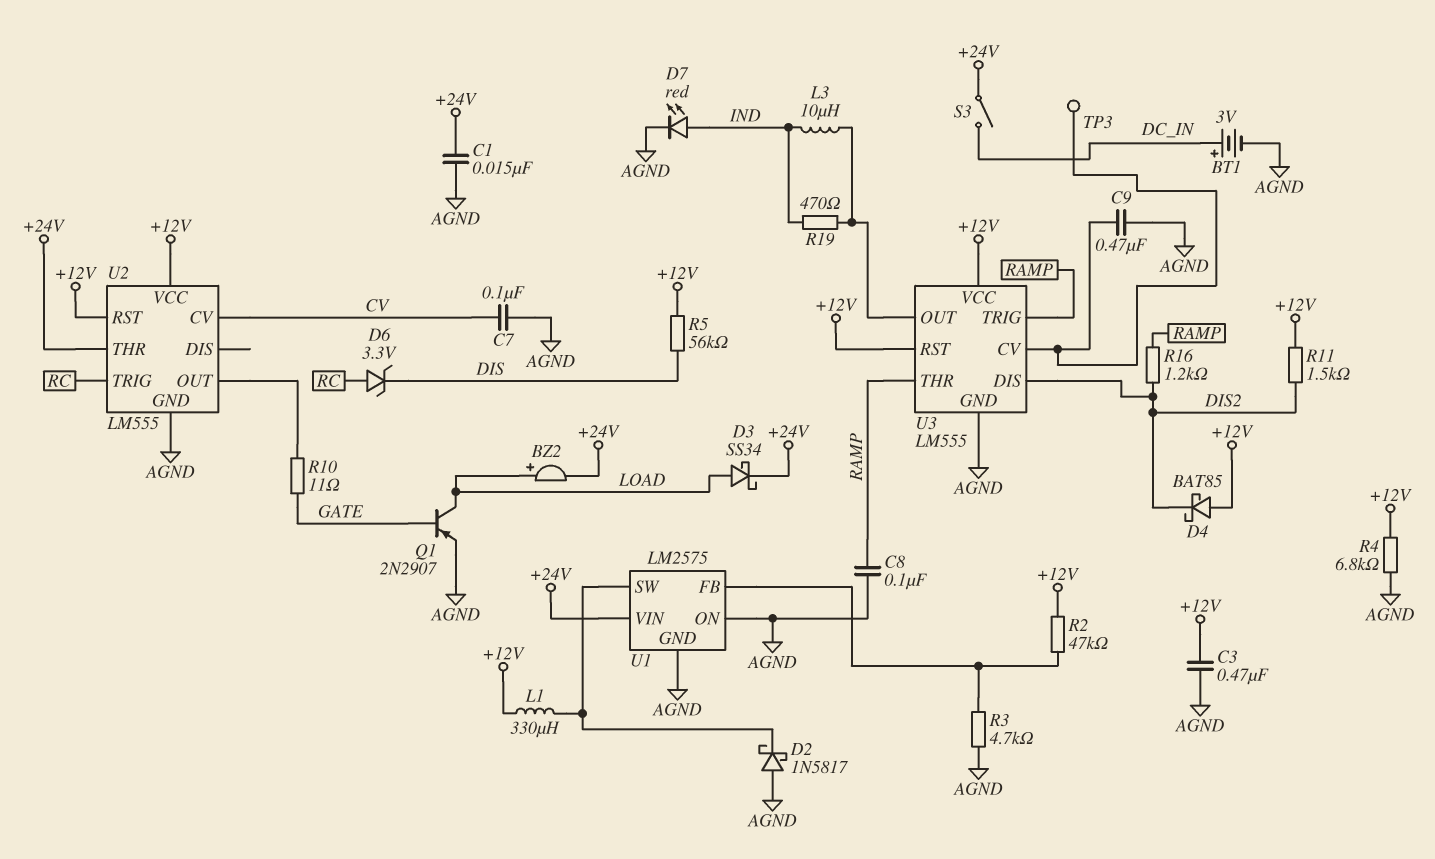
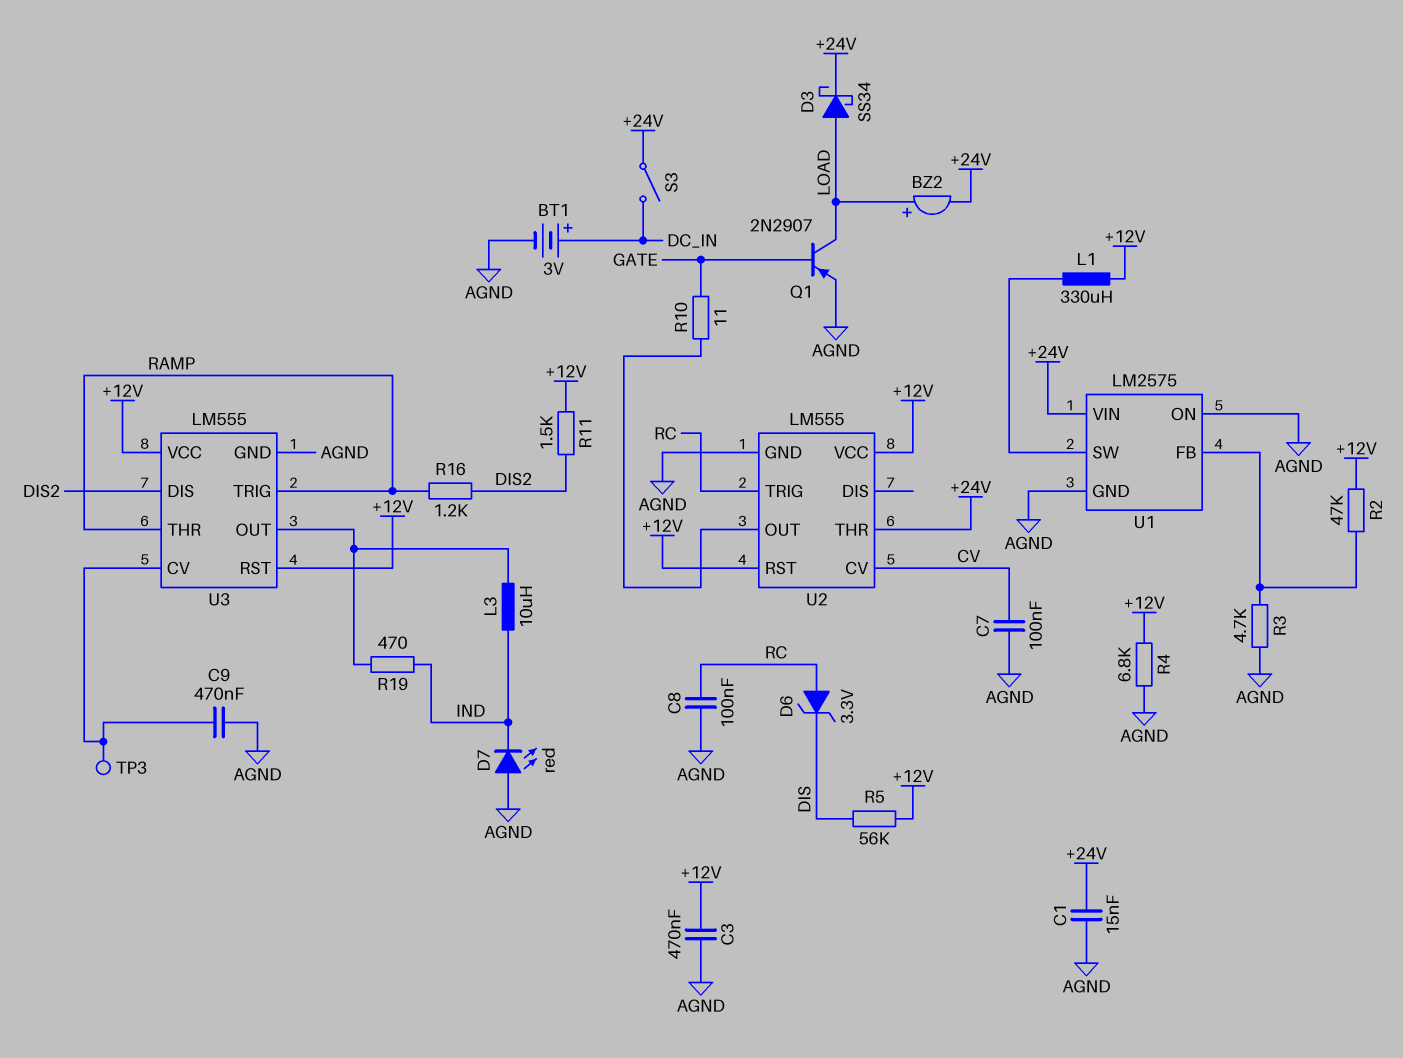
C8: 100nF (AGND, RAMP) -> 100nF (AGND, RC)
D2: schottky 1N5817 (A AGND, K U1/SW) -> none
D4: schottky BAT85 (A +12V, K DIS2) -> none
D7: LED red (A IND, K AGND) -> LED red (A AGND, K IND)

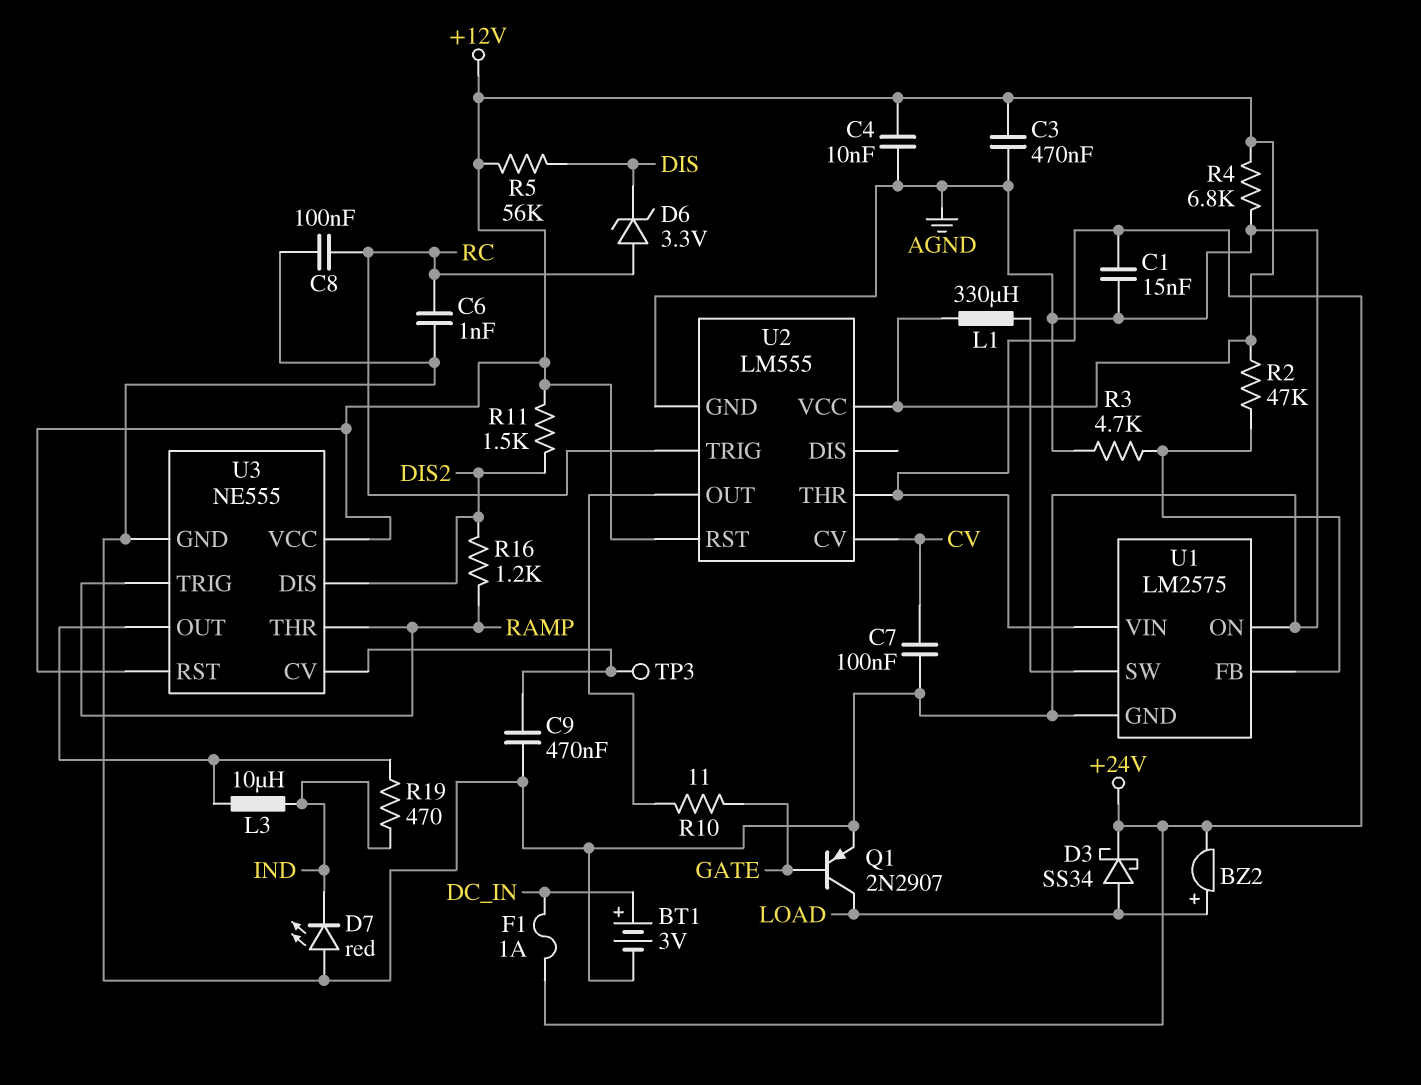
C4: none -> 10nF (+12V, AGND)
C6: none -> 1nF (AGND, RC)
F1: none -> 1A (+24V, DC_IN)
S3: switch (+24V, DC_IN) -> none
U3: LM555 -> NE555

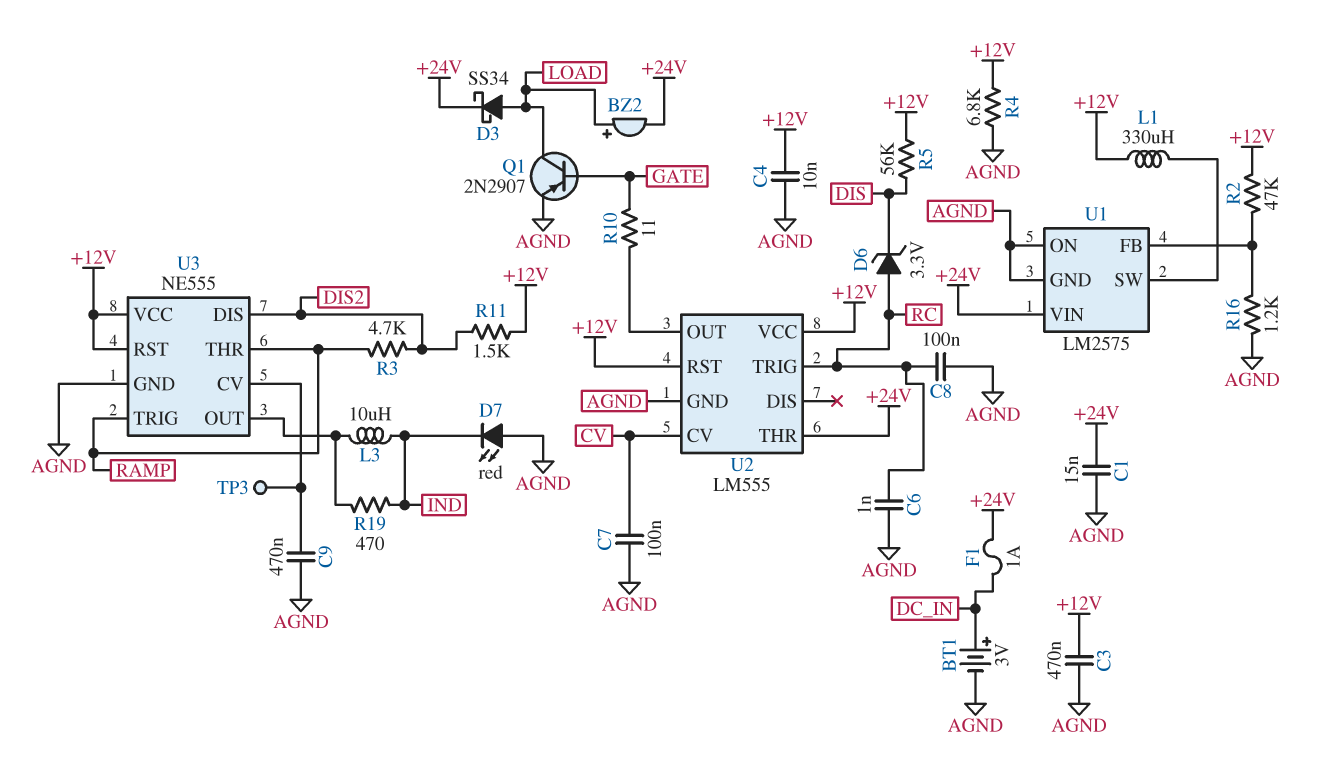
R3: 4.7k (AGND, U1/FB) -> 4.7k (DIS2, RAMP)
R16: 1.2k (DIS2, RAMP) -> 1.2k (AGND, U1/FB)

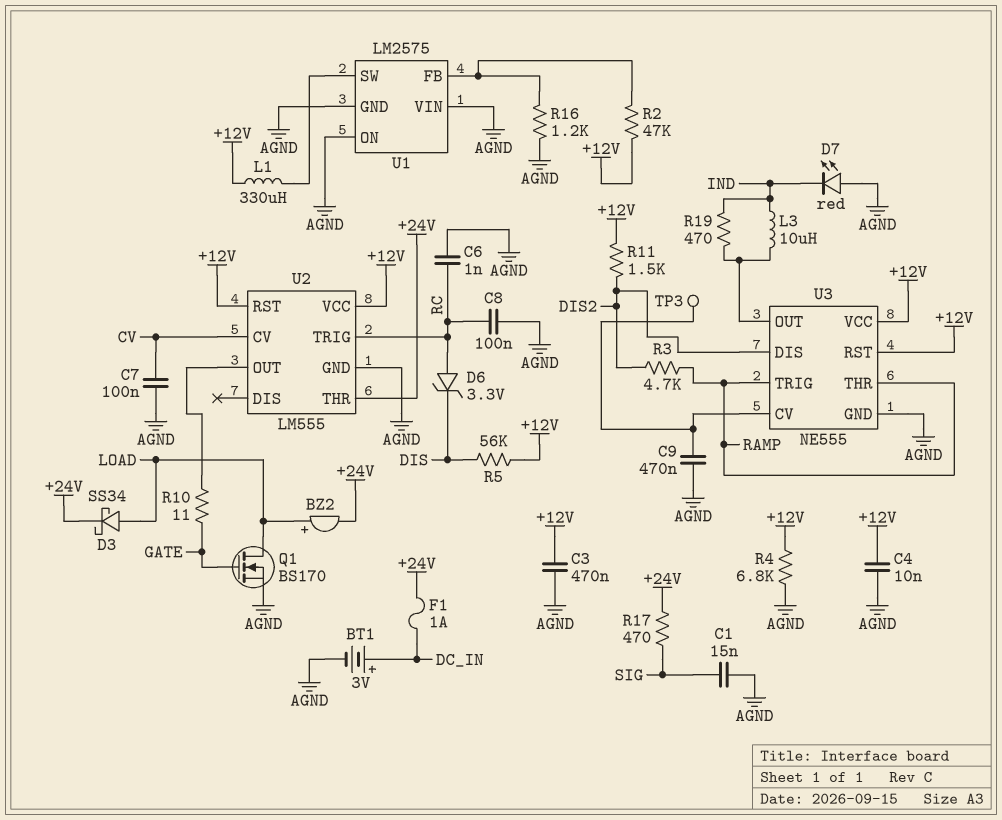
C1: 15nF (+24V, AGND) -> 15nF (AGND, SIG)
Q1: PNP 2N2907 (B GATE, C LOAD, E AGND) -> NMOS BS170 (G GATE, D LOAD, S AGND)
R17: none -> 470 (+24V, SIG)
U1 pin VIN: +24V -> AGND

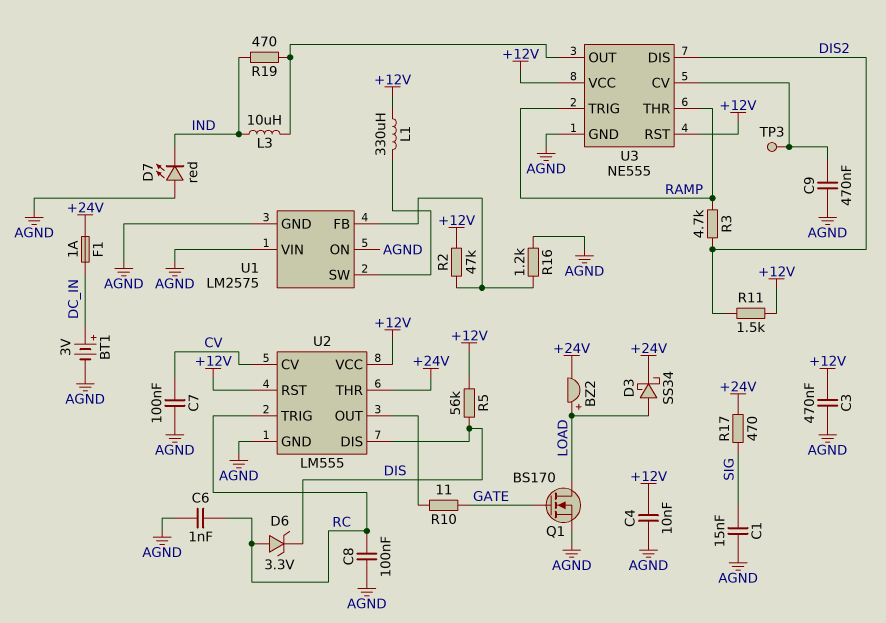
R4: 6.8k (+12V, AGND) -> none
U2 pin DIS: none -> DIS

